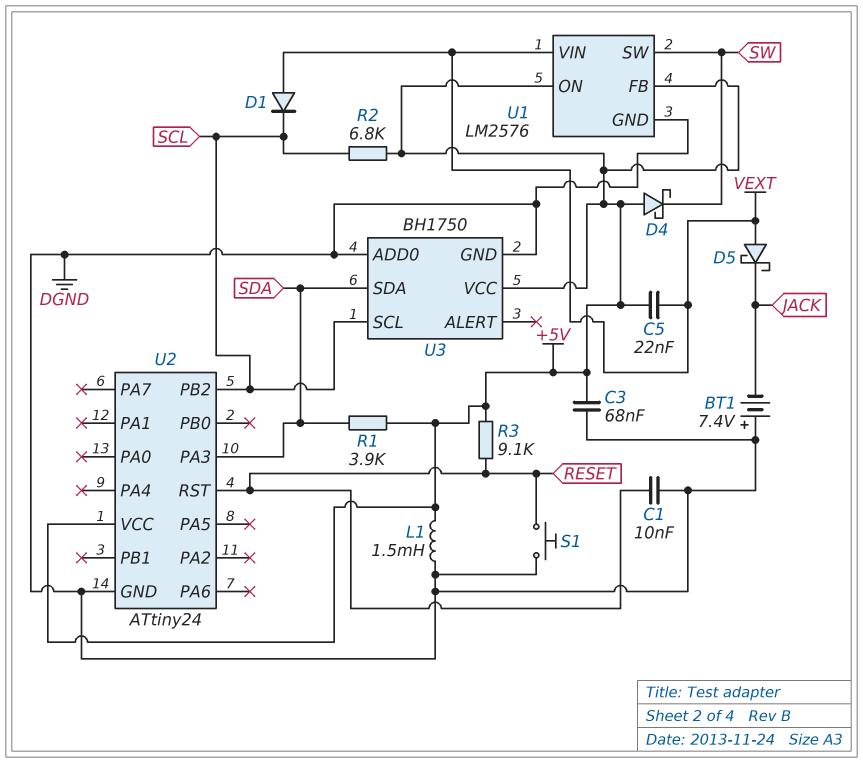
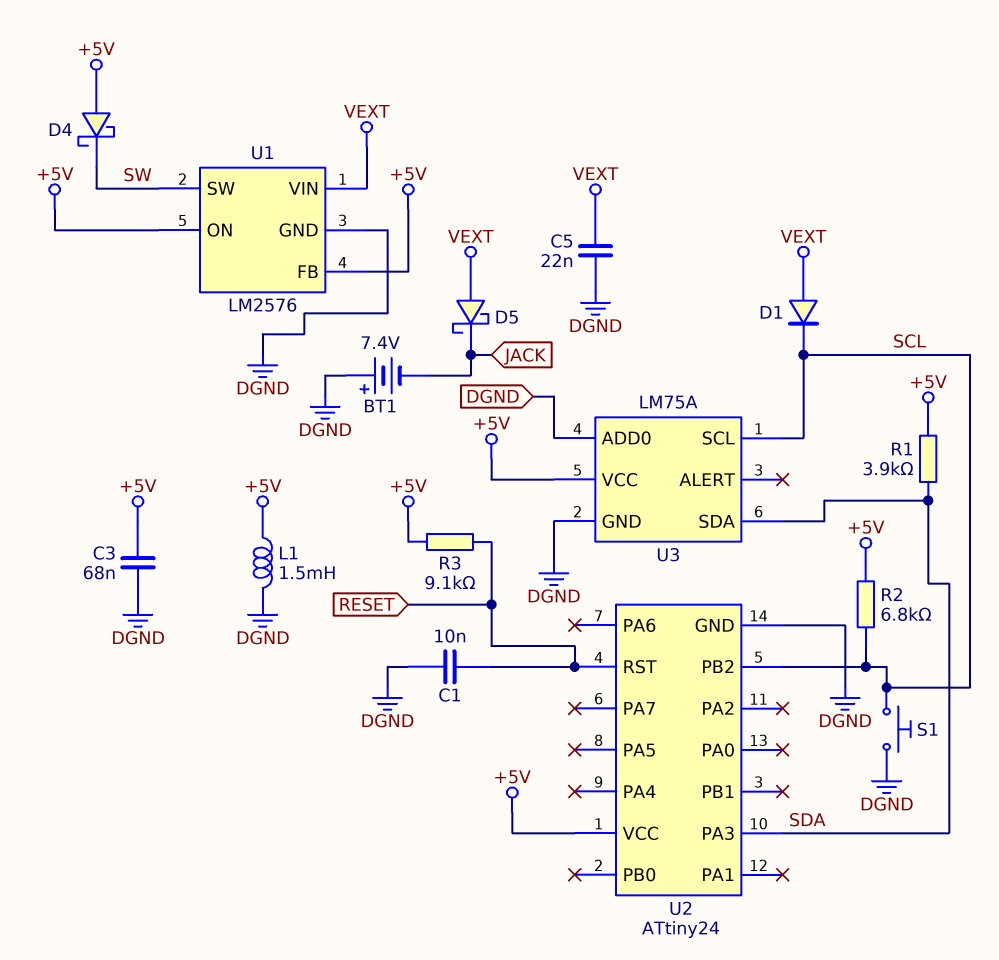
C5: 22nF (+5V, VEXT) -> 22nF (DGND, VEXT)
S1: button (DGND, RESET) -> button (DGND, SCL)
U3: BH1750 -> LM75A

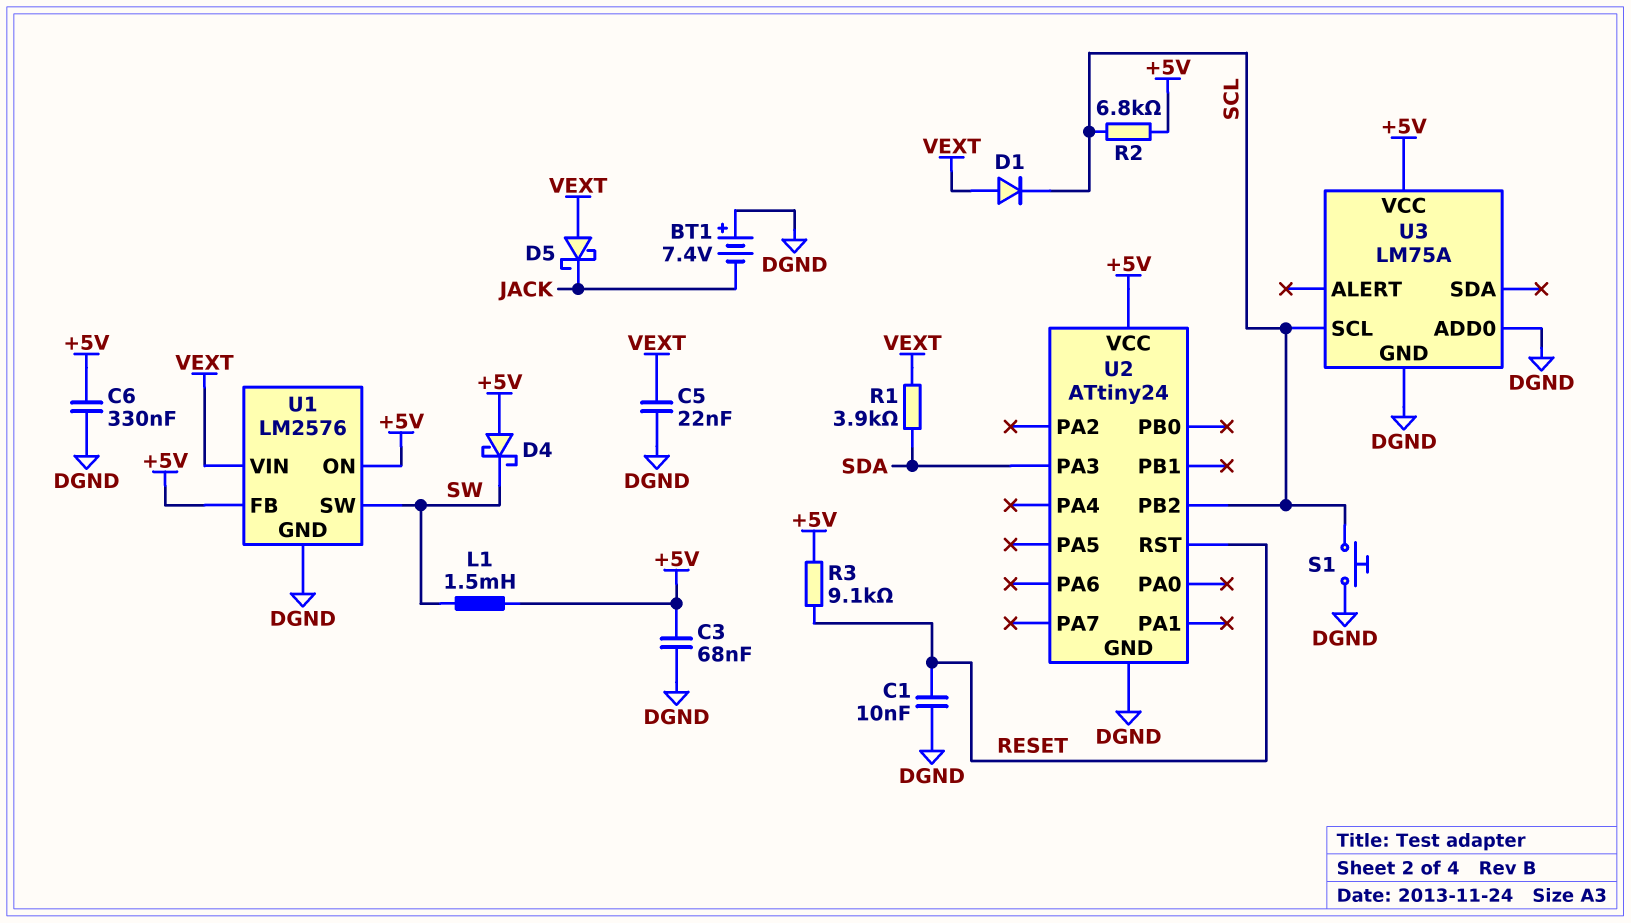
C6: none -> 330nF (+5V, DGND)
L1: 1.5mH (+5V, DGND) -> 1.5mH (+5V, SW)
R1: 3.9k (+5V, SDA) -> 3.9k (SDA, VEXT)
U3 pin SDA: SDA -> none

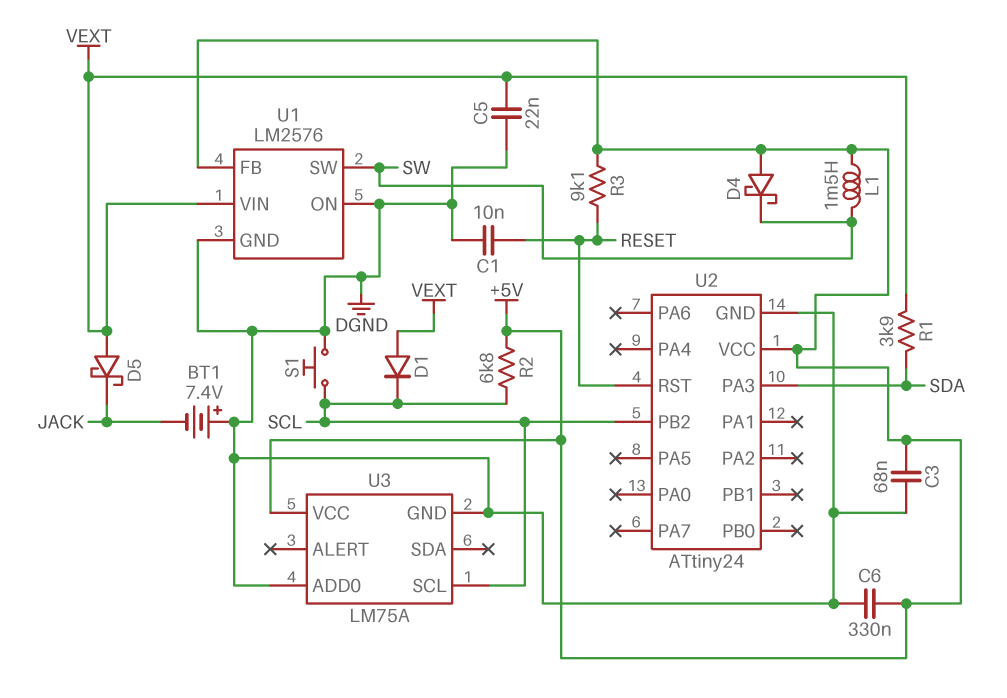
U1 pin ON: +5V -> DGND

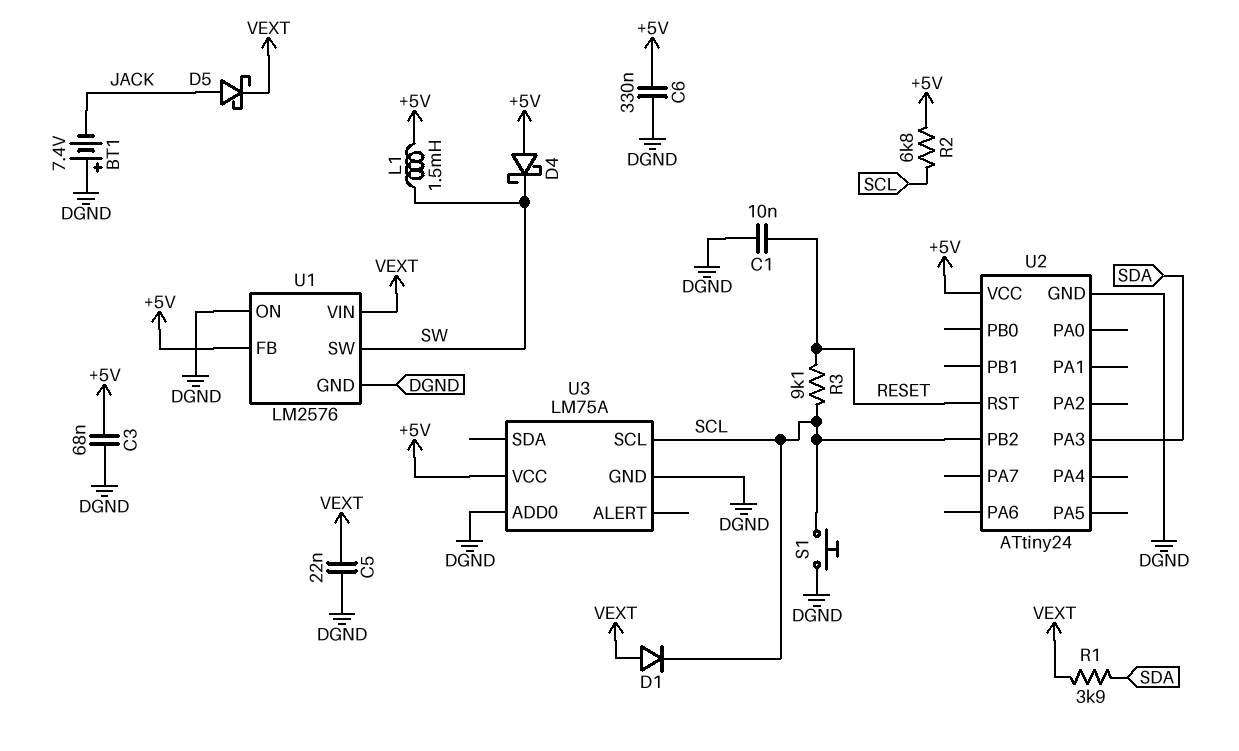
D5: schottky (A VEXT, K JACK) -> schottky (A JACK, K VEXT)
R3: 9.1k (+5V, RESET) -> 9.1k (RESET, SCL)

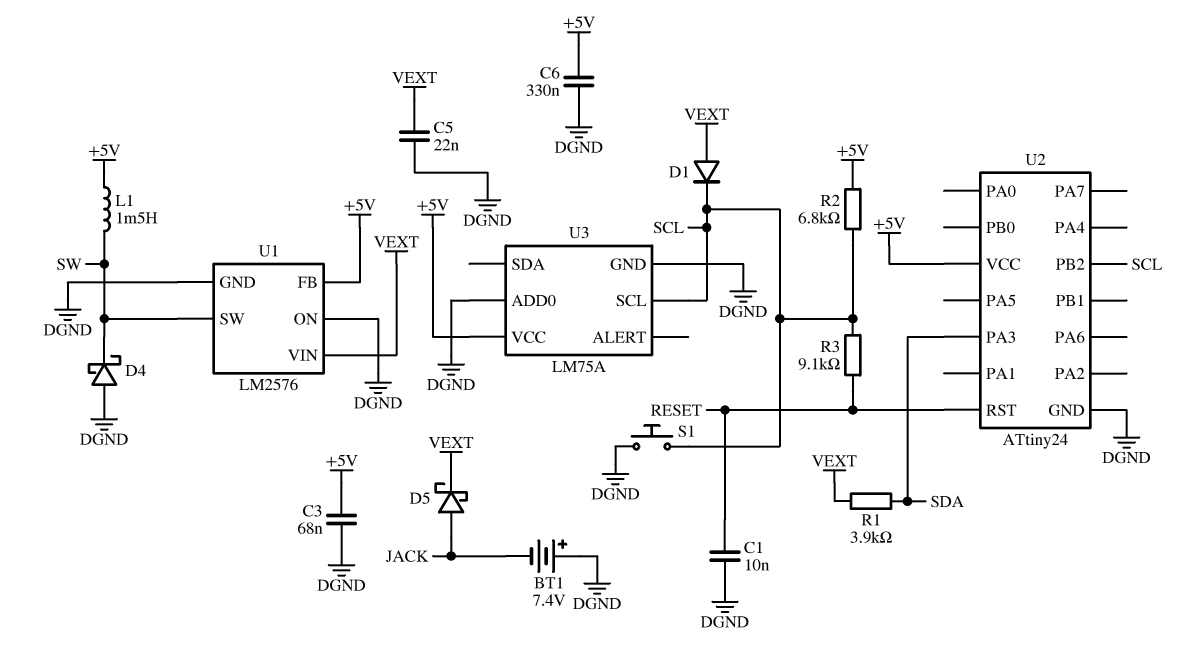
D4: schottky (A +5V, K SW) -> schottky (A DGND, K SW)

